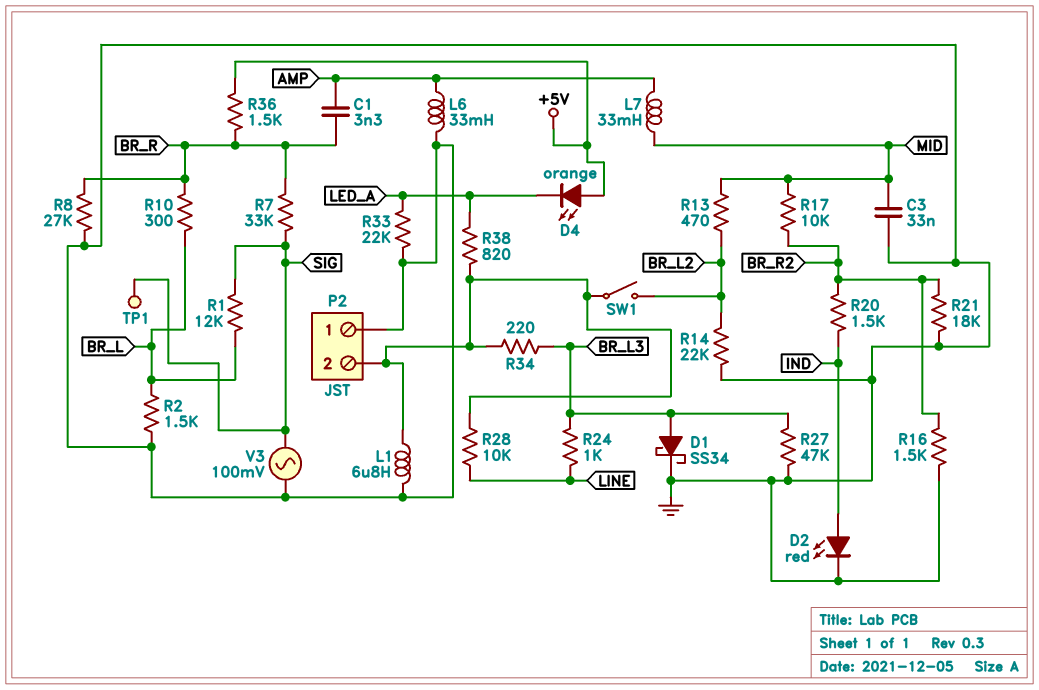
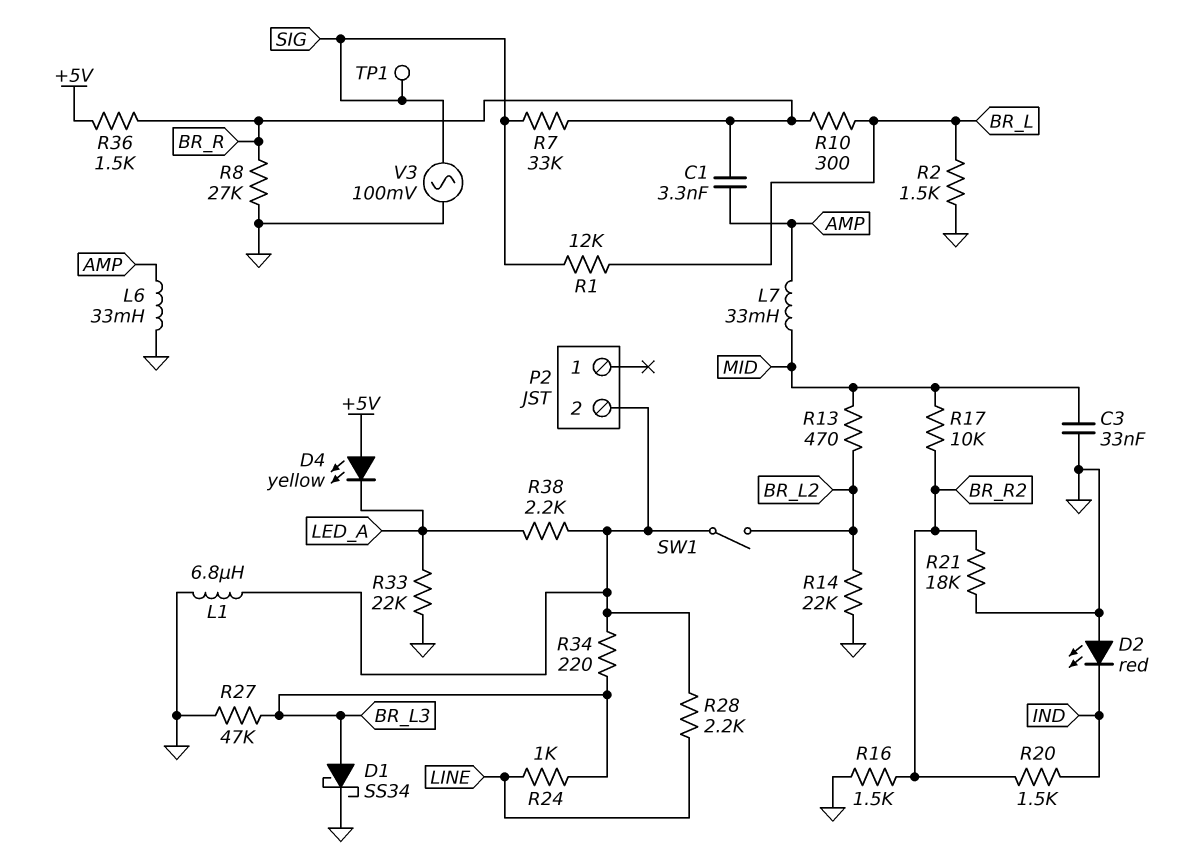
D2: LED red (A IND, K GND) -> LED red (A GND, K IND)
D4: LED orange (A +5V, K LED_A) -> LED yellow (A +5V, K LED_A)
P2 pin 1: GND -> none
R28: 10k (LINE, P2/2) -> 2.2k (LINE, P2/2)
R38: 820 (LED_A, P2/2) -> 2.2k (LED_A, P2/2)

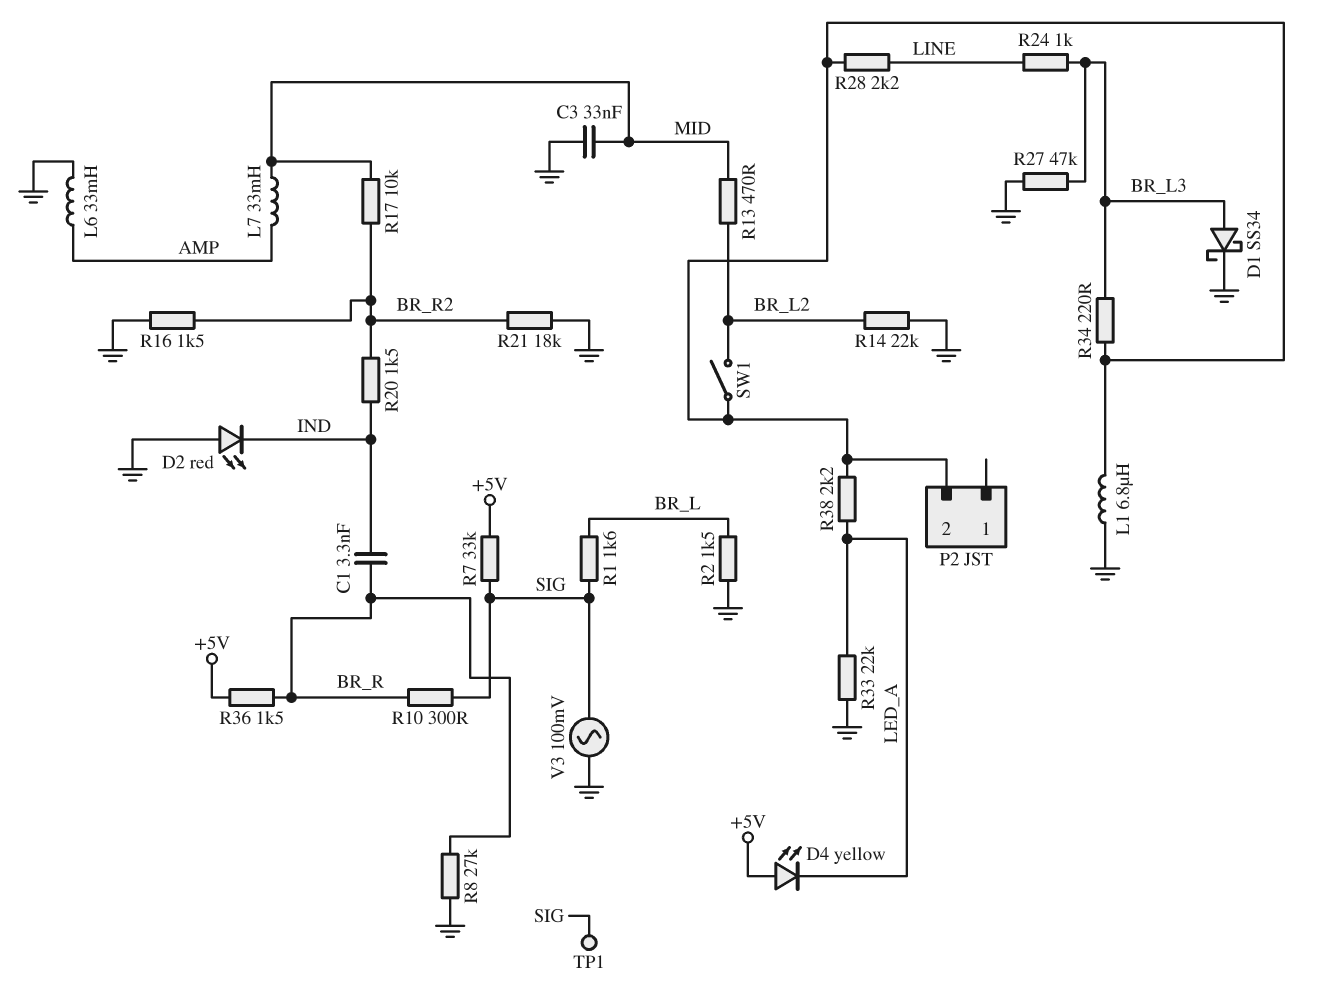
C1: 3.3nF (AMP, BR_R) -> 3.3nF (BR_R, IND)
R1: 12k (BR_L, SIG) -> 1.6k (BR_L, SIG)
R7: 33k (BR_R, SIG) -> 33k (+5V, SIG)
R10: 300 (BR_L, BR_R) -> 300 (BR_R, SIG)

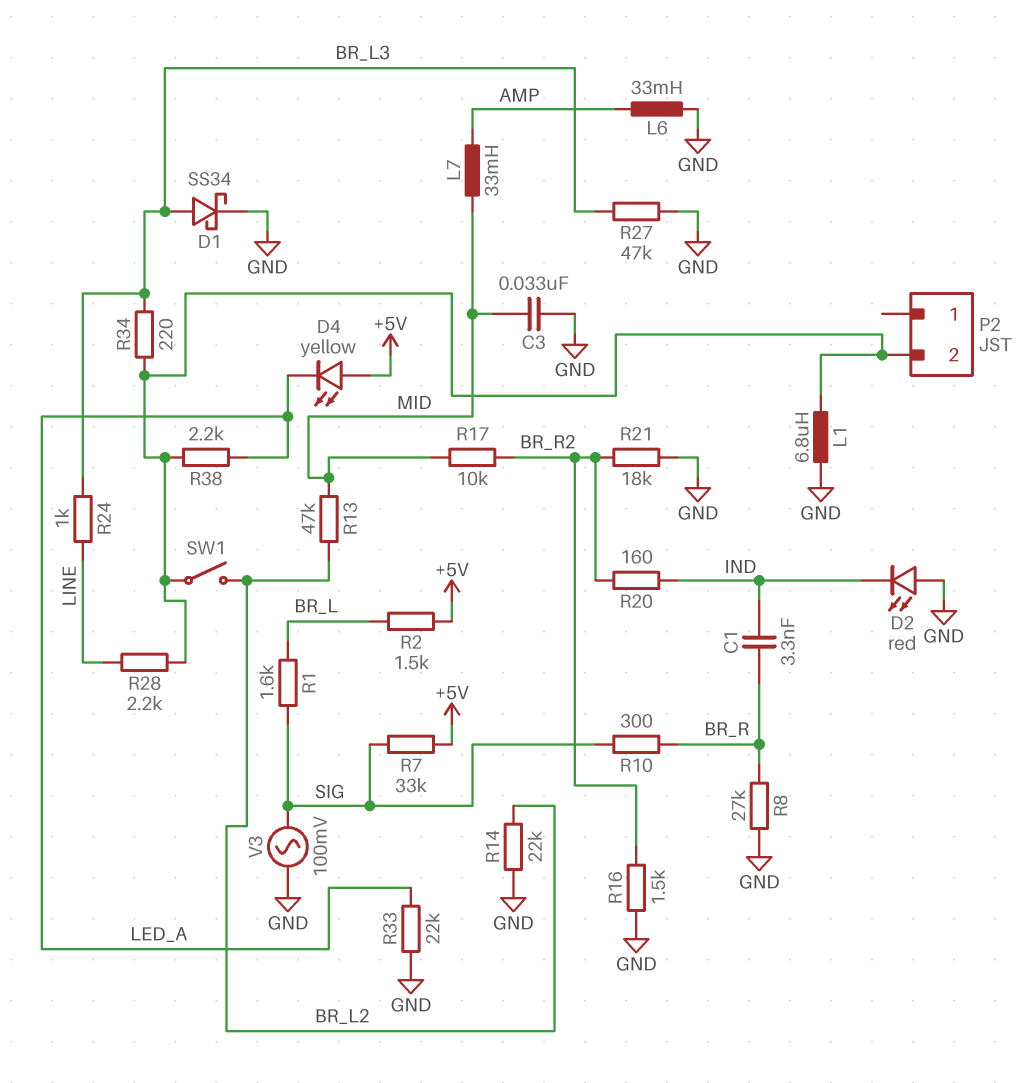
R2: 1.5k (BR_L, GND) -> 1.5k (+5V, BR_L)
R13: 470 (BR_L2, MID) -> 47k (BR_L2, MID)
R20: 1.5k (BR_R2, IND) -> 160 (BR_R2, IND)
R36: 1.5k (+5V, BR_R) -> none
TP1: test point (SIG) -> none

